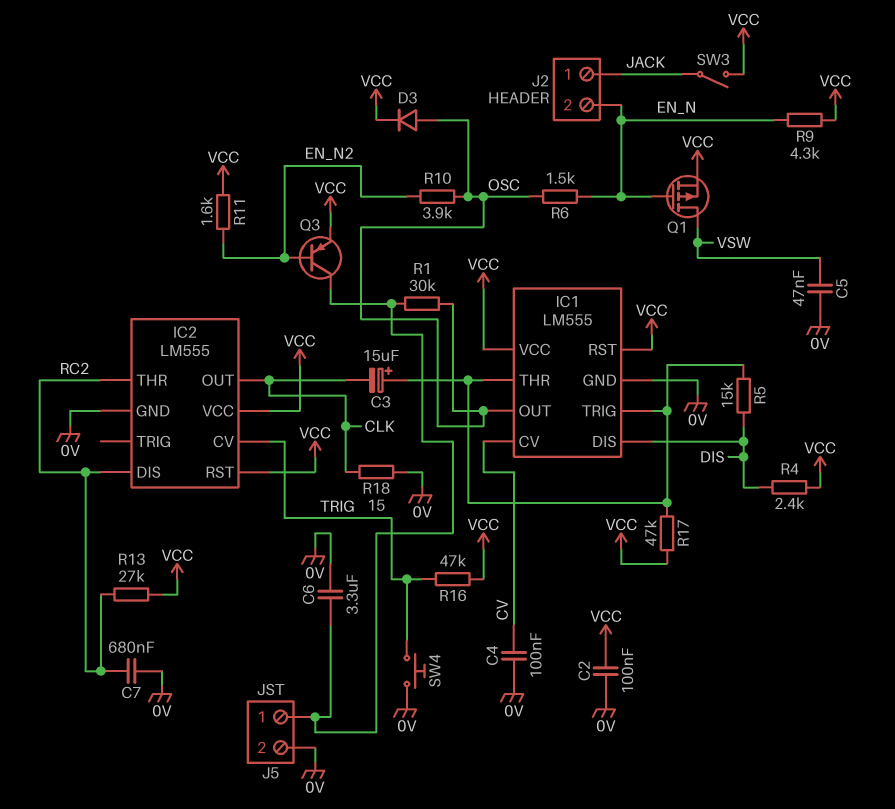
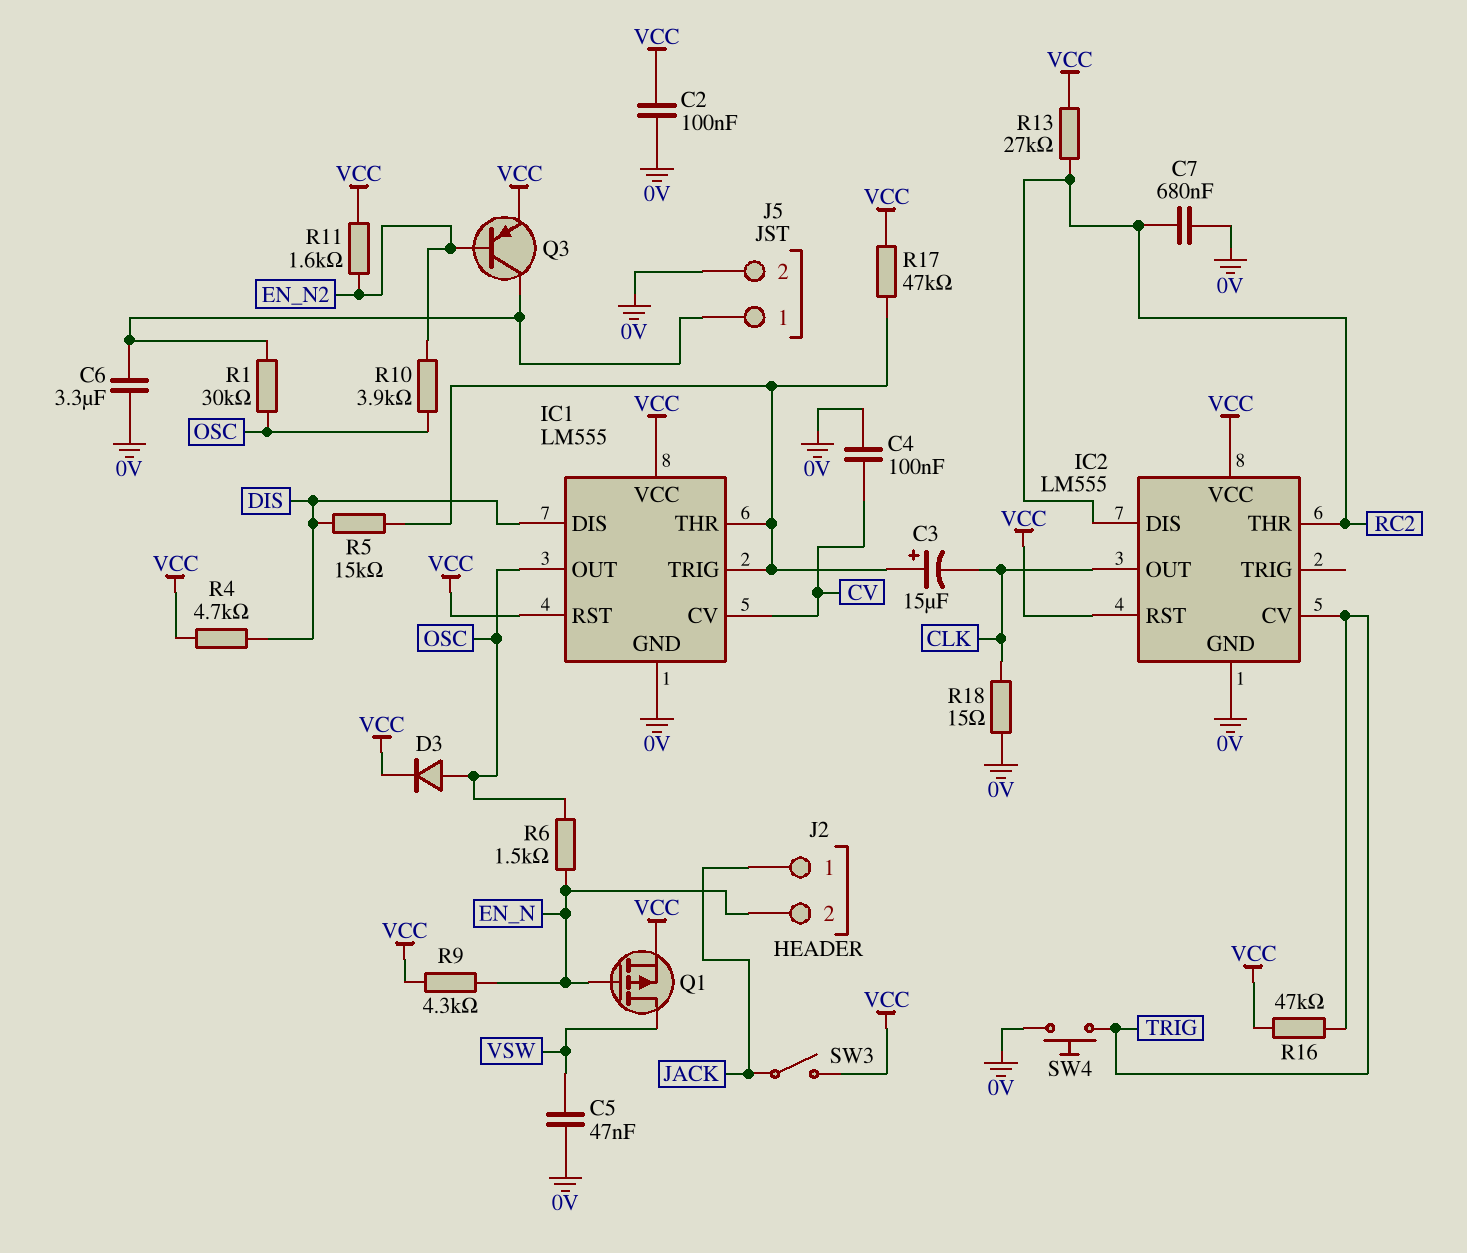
R4: 2.4k (DIS, VCC) -> 4.7k (DIS, VCC)

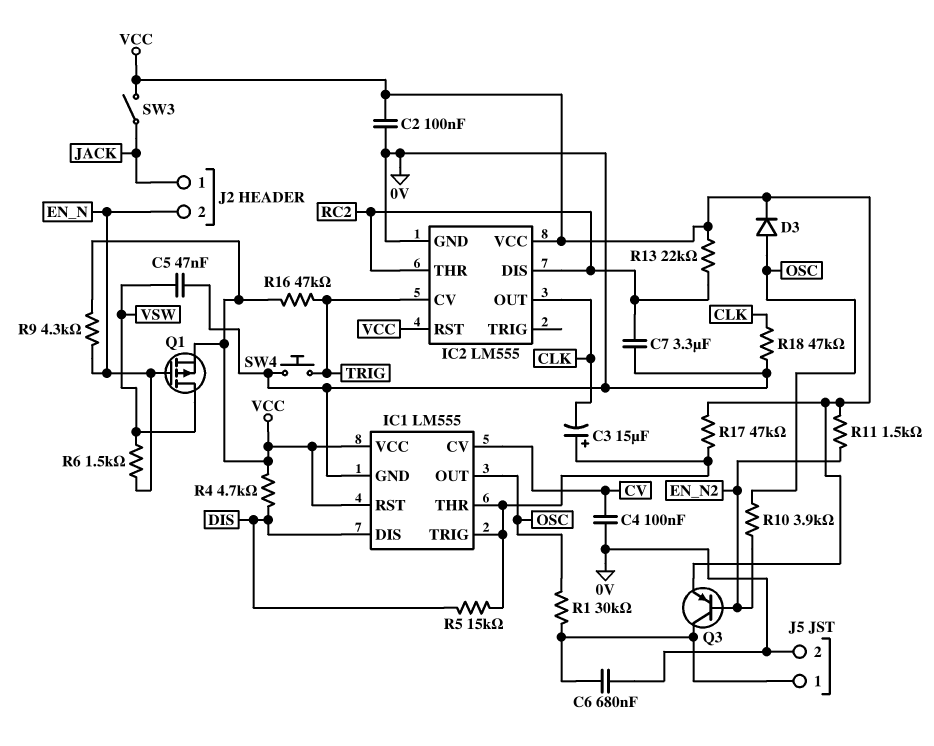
C6: 3.3uF (0V, J5/1) -> 680nF (0V, J5/1)
C7: 680nF (0V, RC2) -> 3.3uF (0V, RC2)
R6: 1.5k (EN_N, OSC) -> 1.5k (EN_N, VSW)
R11: 1.6k (EN_N2, VCC) -> 1.5k (EN_N2, VCC)
R13: 27k (RC2, VCC) -> 22k (RC2, VCC)
R18: 15 (0V, CLK) -> 47k (0V, CLK)

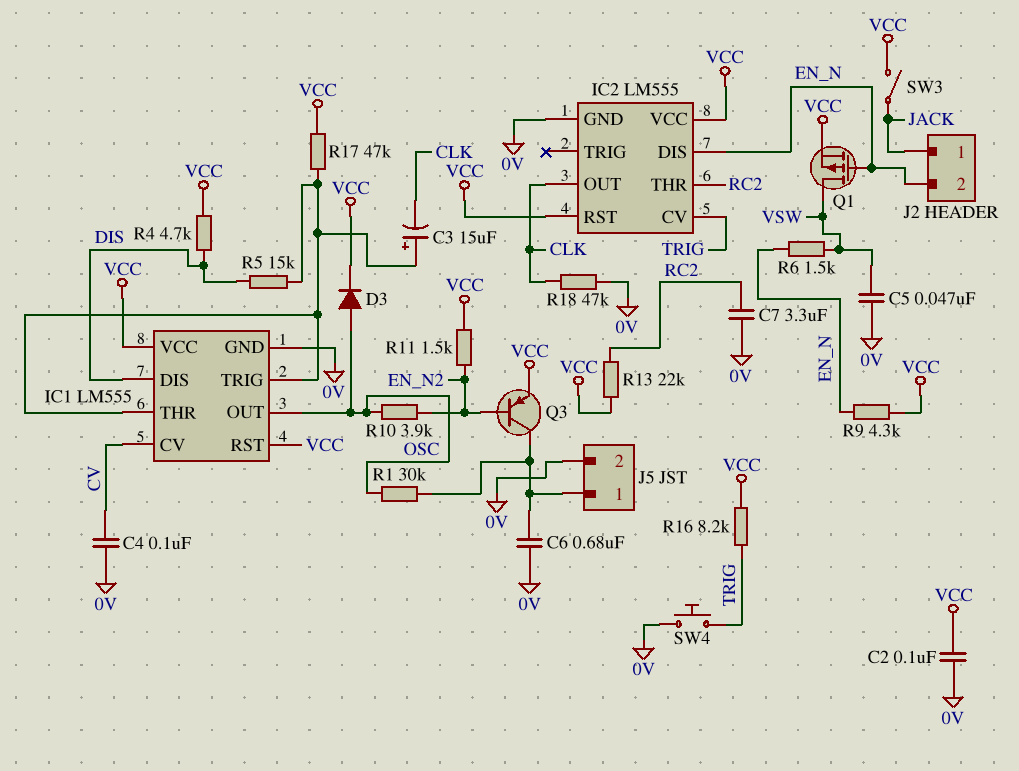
IC2 pin DIS: RC2 -> EN_N
R16: 47k (TRIG, VCC) -> 8.2k (TRIG, VCC)

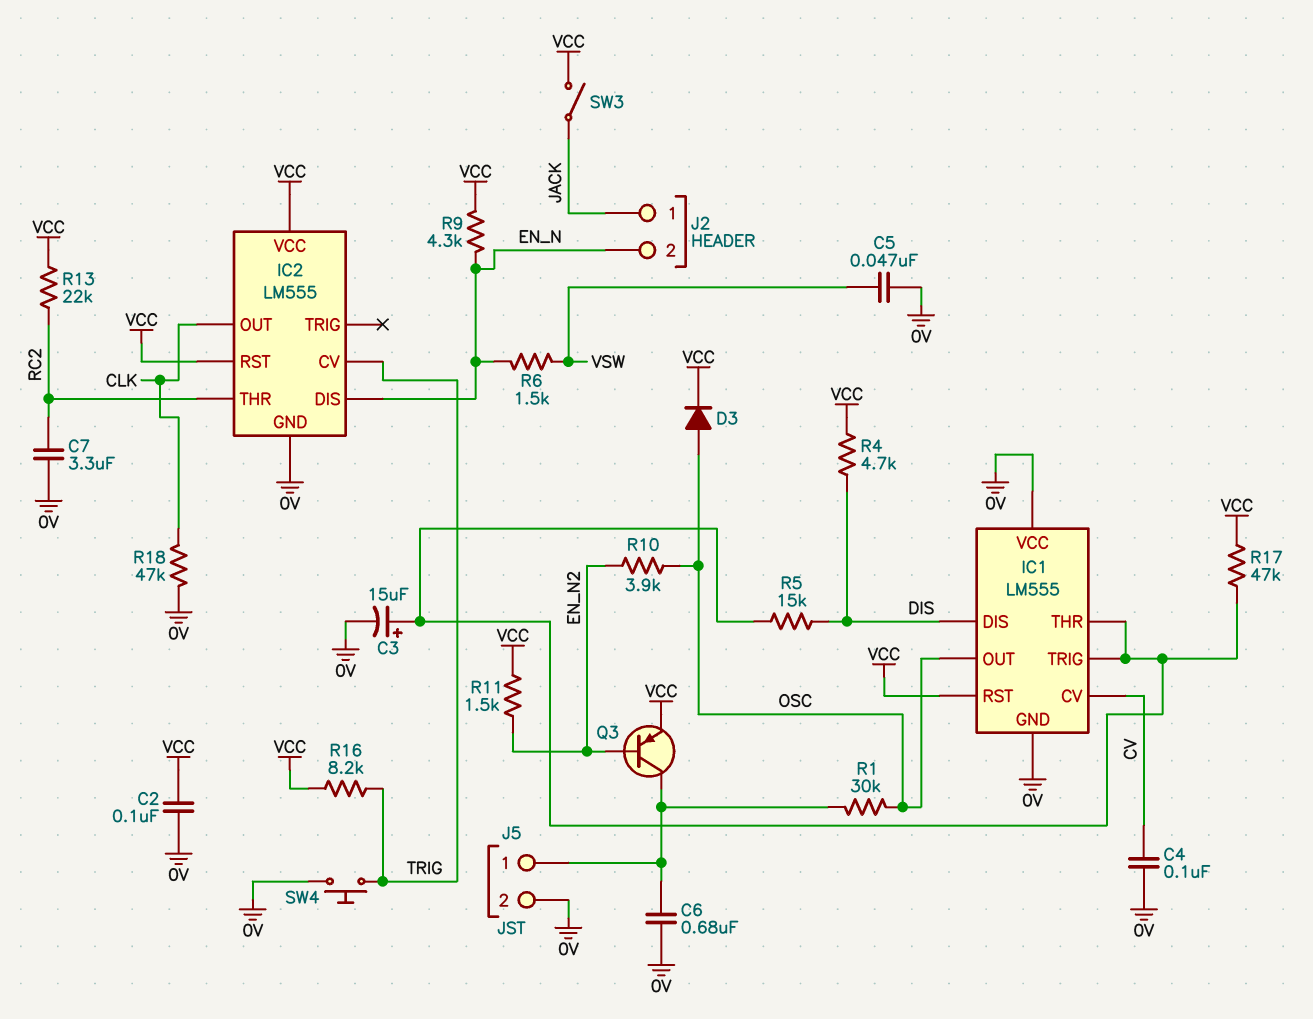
C3: 15uF (plus IC1/THR, minus CLK) -> 15uF (plus IC1/THR, minus 0V)
IC1 pin VCC: VCC -> 0V
Q1: PMOS (G EN_N, D VSW, S VCC) -> none

